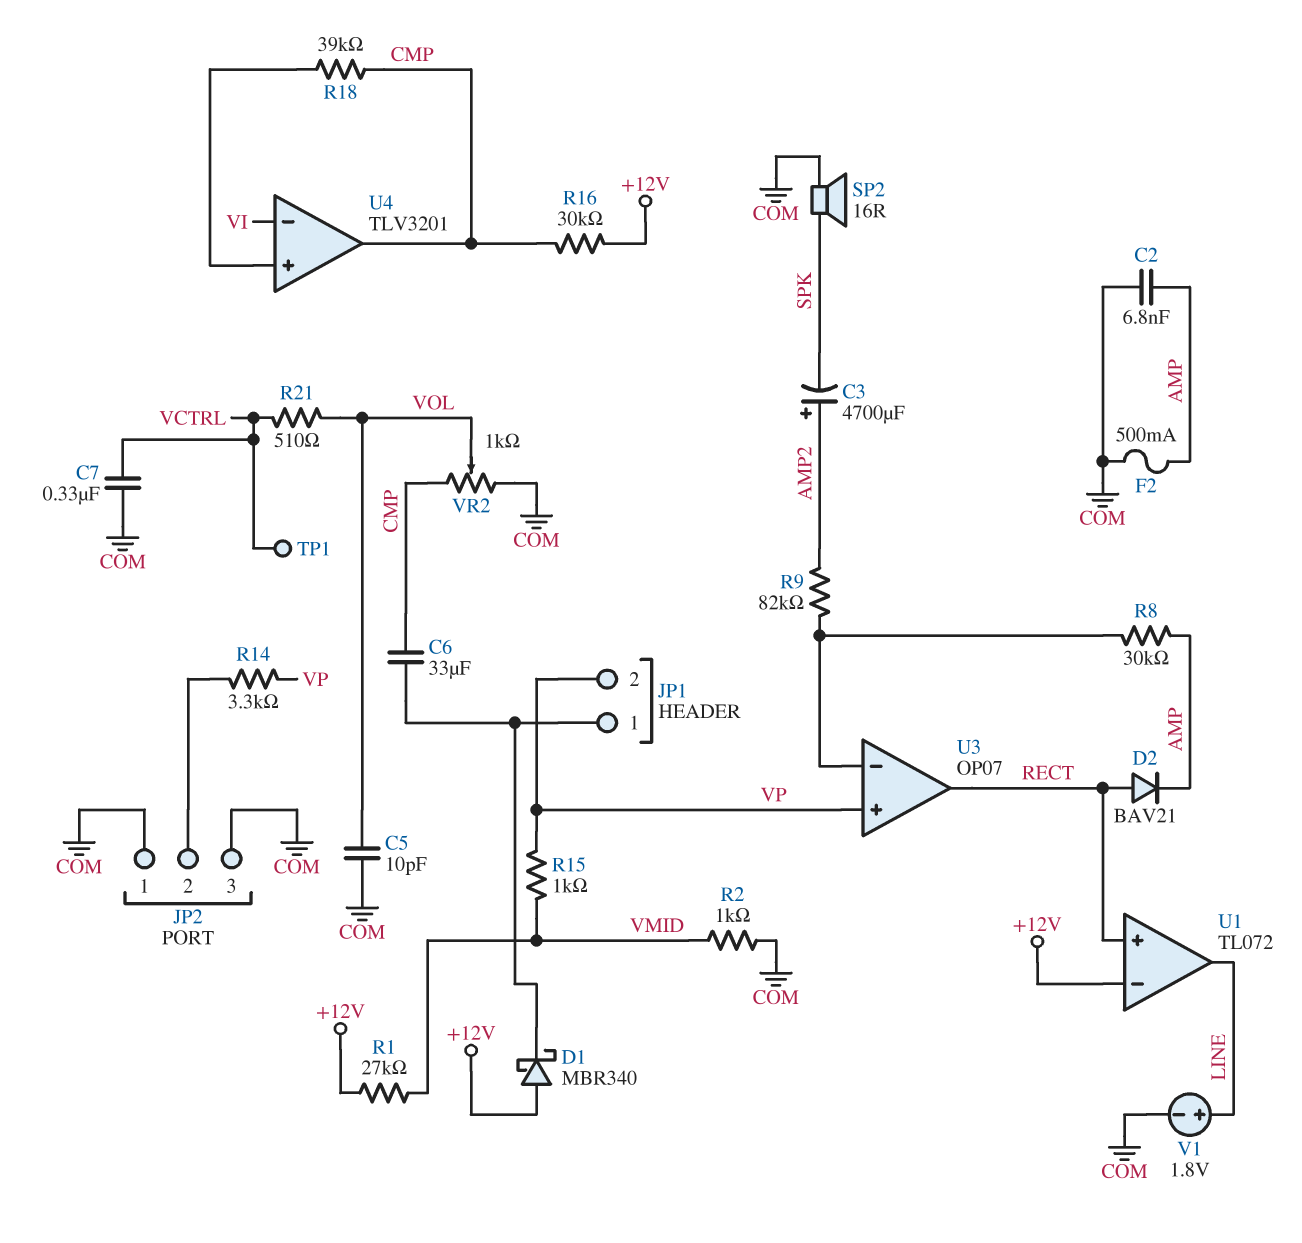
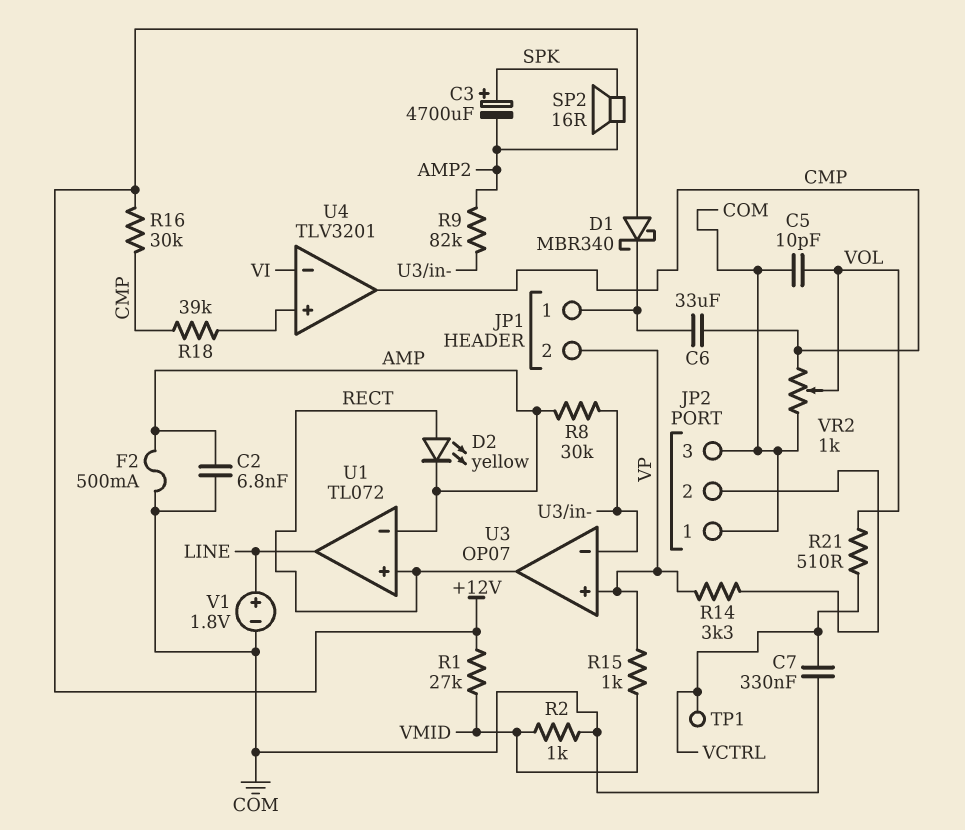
C3: 4700uF (plus AMP2, minus SPK) -> 4700uF (plus SPK, minus AMP2)
D2: diode BAV21 (A RECT, K AMP) -> LED yellow (A RECT, K AMP)
SP2: speaker 16R (COM, SPK) -> speaker 16R (AMP2, SPK)
U1 pin in-: +12V -> AMP

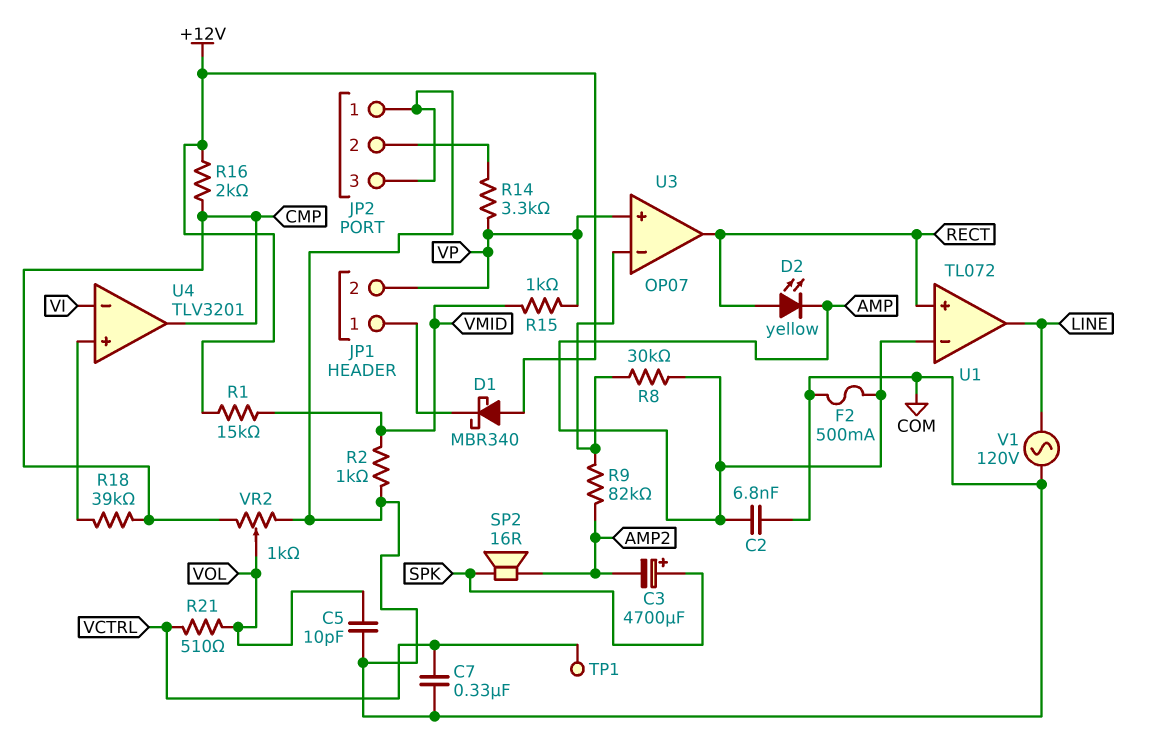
C6: 33uF (CMP, JP1/1) -> none
R1: 27k (+12V, VMID) -> 15k (+12V, VMID)
R16: 30k (+12V, CMP) -> 2k (+12V, CMP)
V1: 1.8V (plus LINE, minus COM) -> AC 120V (COM, LINE)

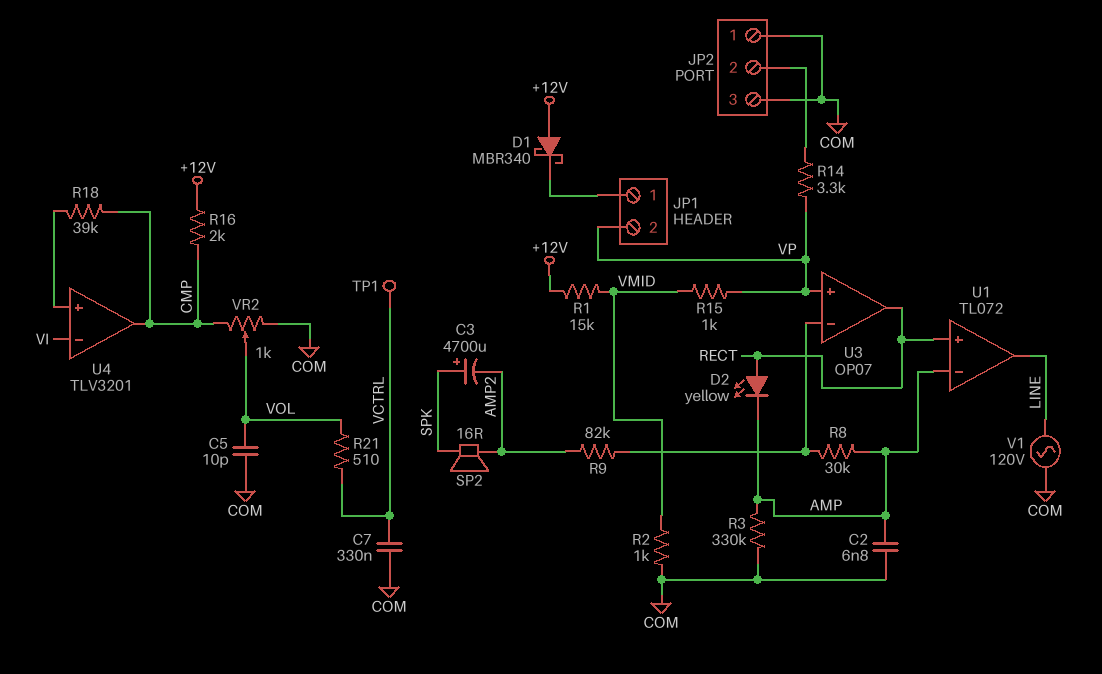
F2: 500mA (AMP, COM) -> none
R3: none -> 330k (AMP, COM)

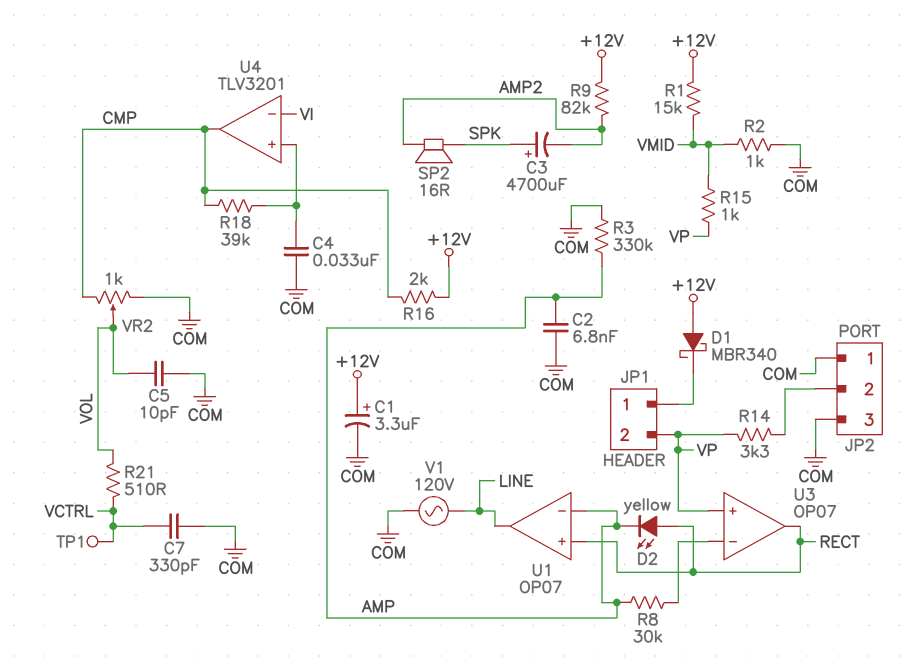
C1: none -> 3.3uF (plus +12V, minus COM)
C4: none -> 33nF (COM, U4/in+)
C7: 330nF (COM, VCTRL) -> 330pF (COM, VCTRL)
R9: 82k (AMP2, U3/in-) -> 82k (+12V, AMP2)
U1: TL072 -> OP07

